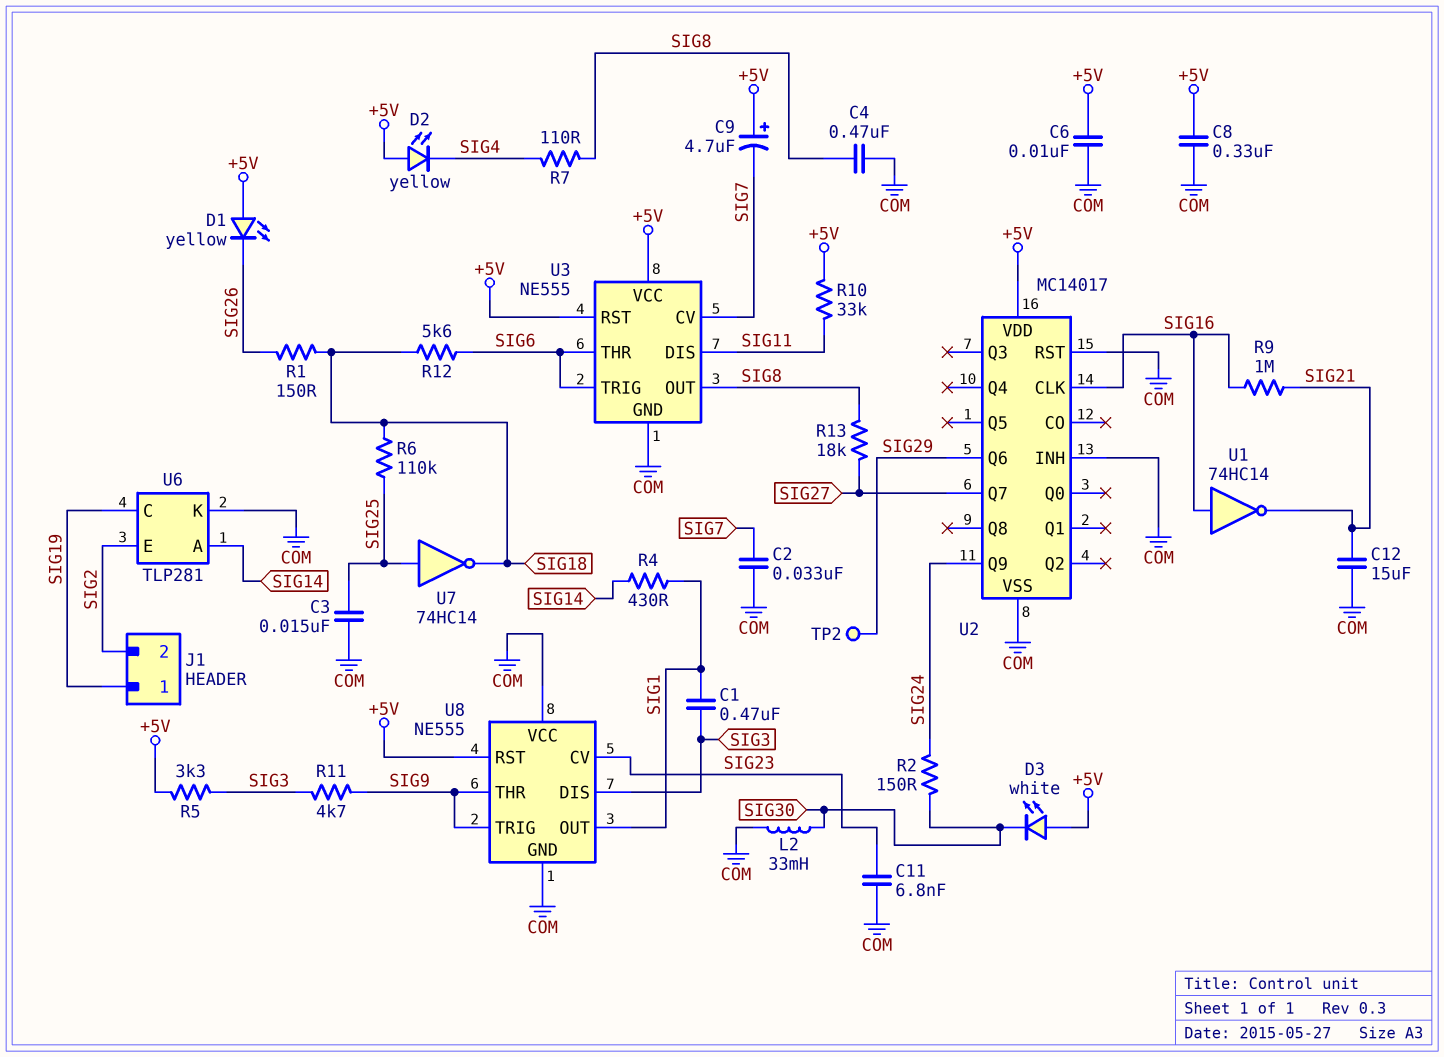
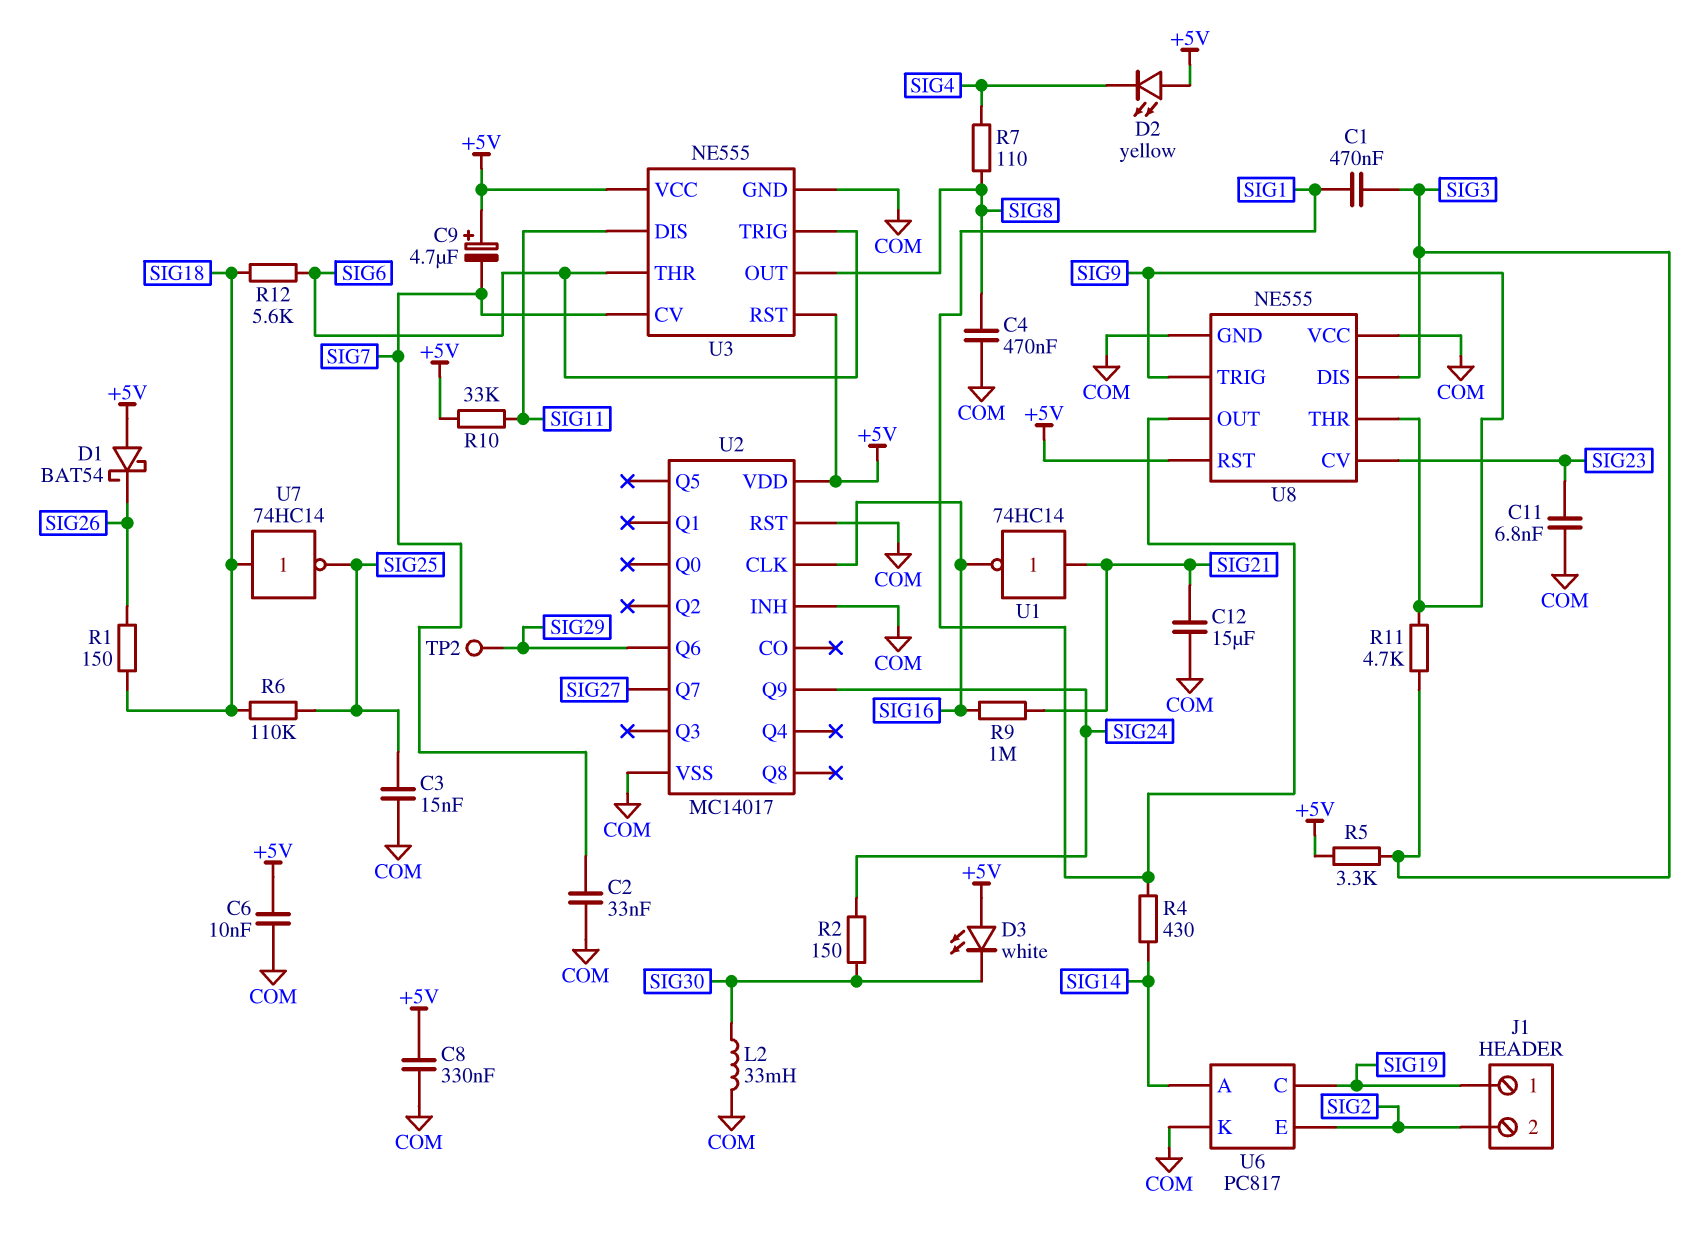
D1: LED yellow (A +5V, K SIG26) -> schottky BAT54 (A +5V, K SIG26)
R13: 18k (SIG8, SIG27) -> none
U1: NOT 74HC14 (in SIG16, out SIG21) -> NOT 74HC14 (in SIG21, out SIG16)
U6: TLP281 -> PC817
U7: NOT 74HC14 (in SIG25, out SIG18) -> NOT 74HC14 (in SIG18, out SIG25)

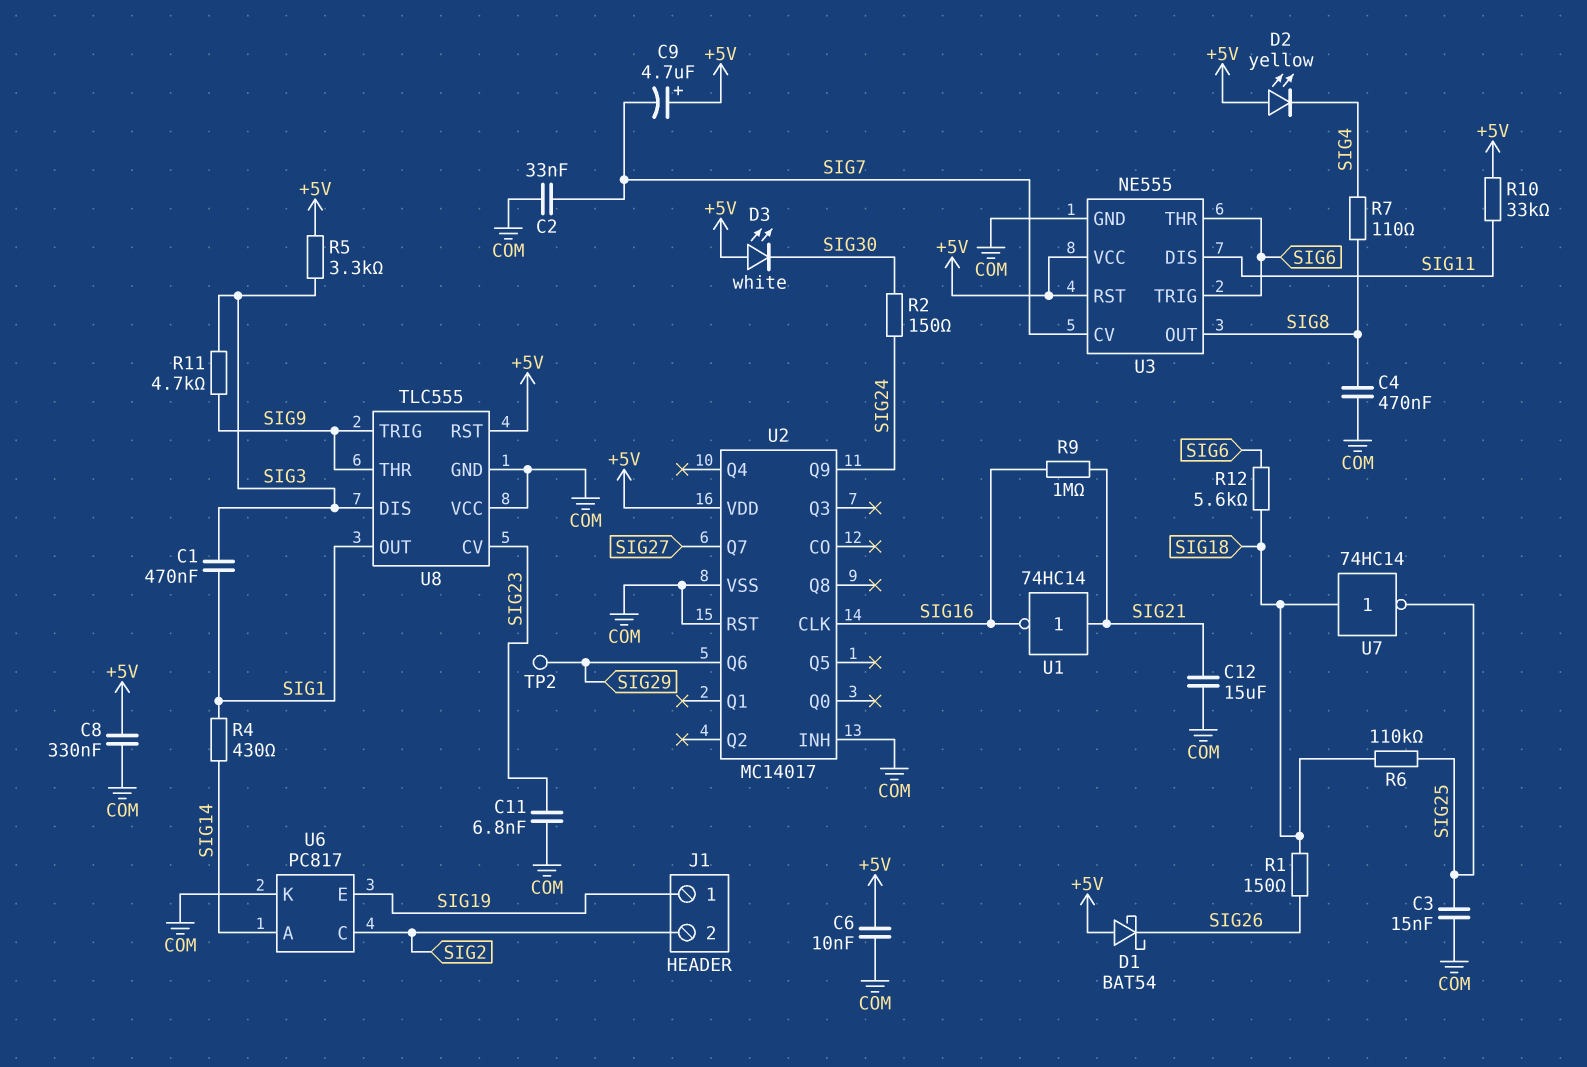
L2: 33mH (COM, SIG30) -> none
U6 pin C: SIG19 -> SIG2
U6 pin E: SIG2 -> SIG19
U8: NE555 -> TLC555

